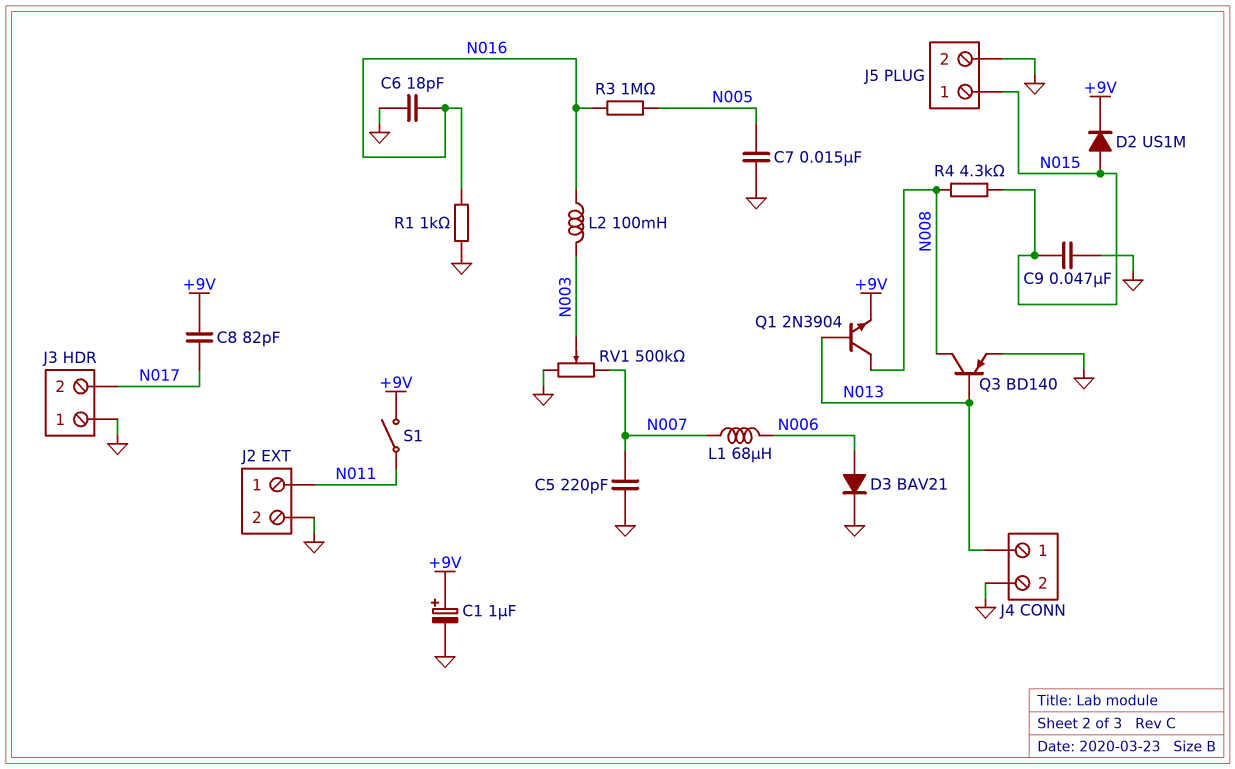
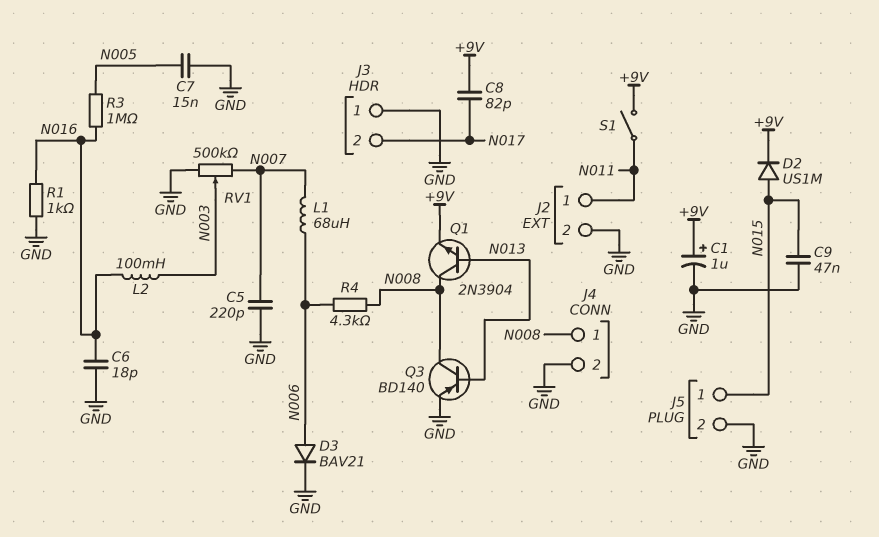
J4 pin 1: N013 -> N008
R4: 4.3k (N008, N015) -> 4.3k (N006, N008)

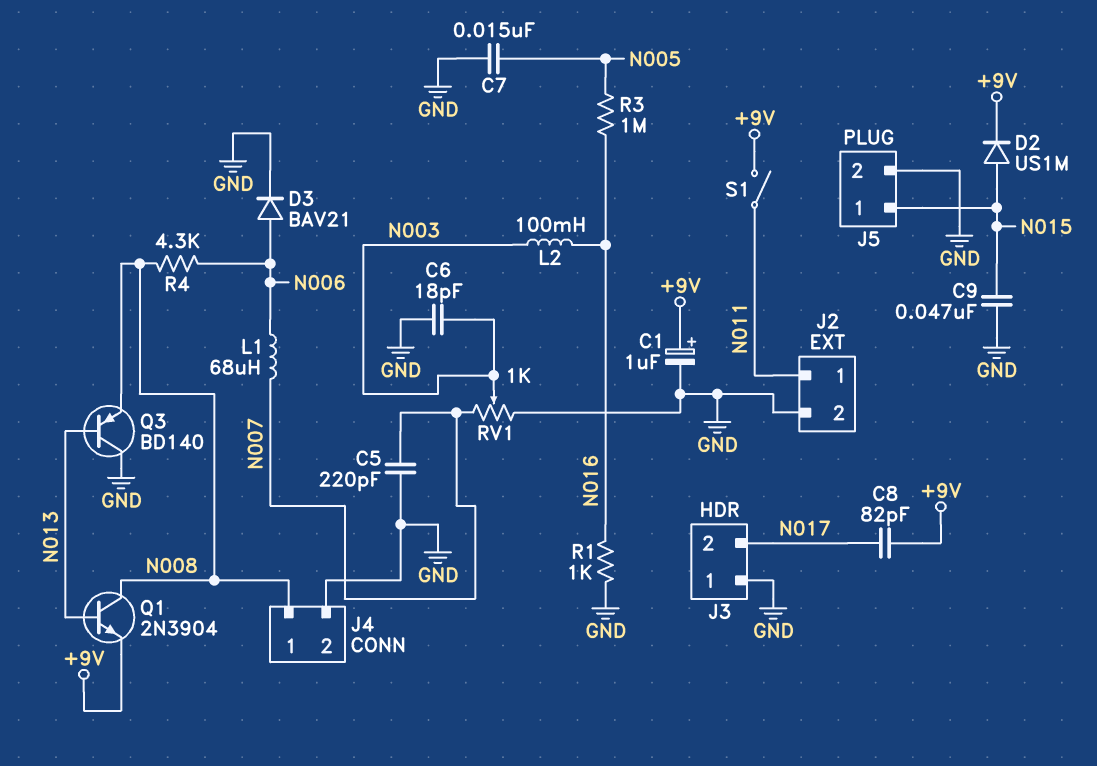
C6: 18pF (GND, N016) -> 18pF (GND, N003)
Q3: PNP BD140 (B N013, C N008, E GND) -> PNP BD140 (B N013, C GND, E N008)
RV1: 500k (GND, N007, wiper N003) -> 1k (GND, N007, wiper N003)

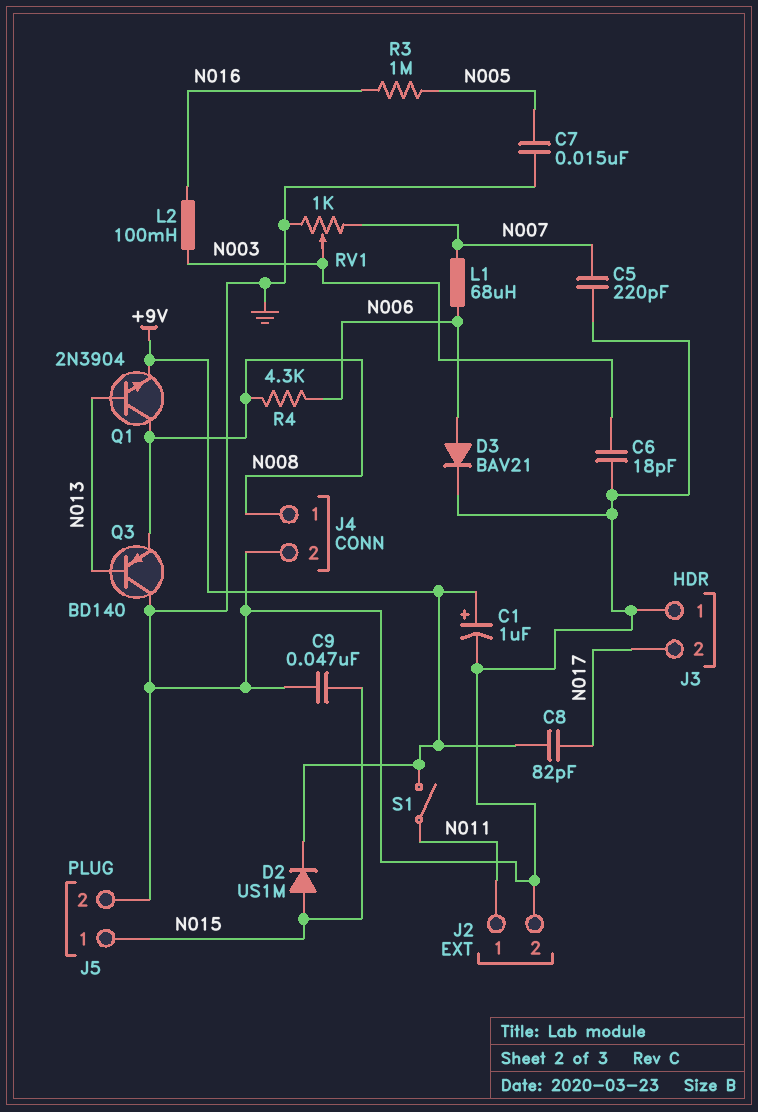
R1: 1k (GND, N016) -> none

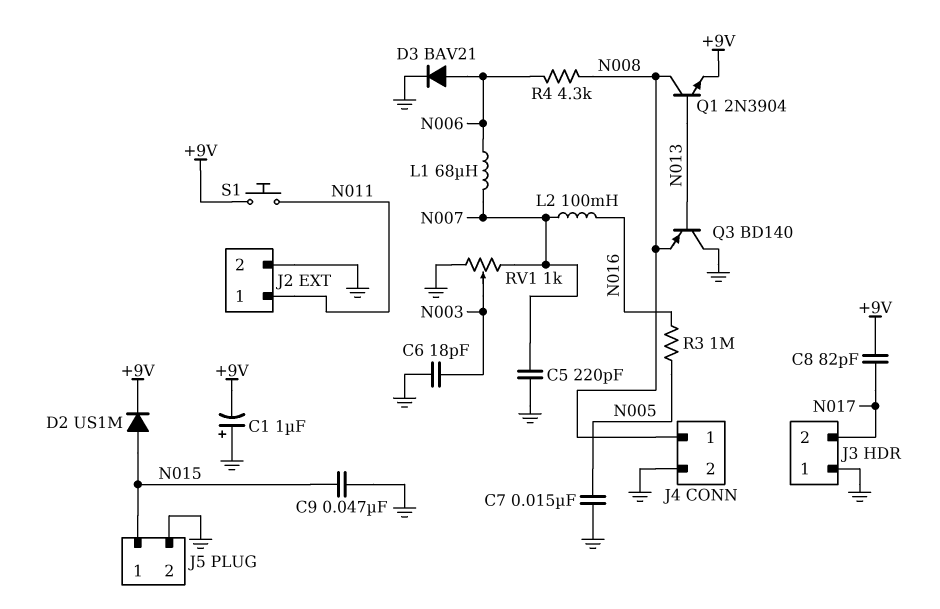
C1: 1uF (plus +9V, minus GND) -> 1uF (plus GND, minus +9V)
L2: 100mH (N003, N016) -> 100mH (N007, N016)
S1: switch (+9V, N011) -> button (+9V, N011)

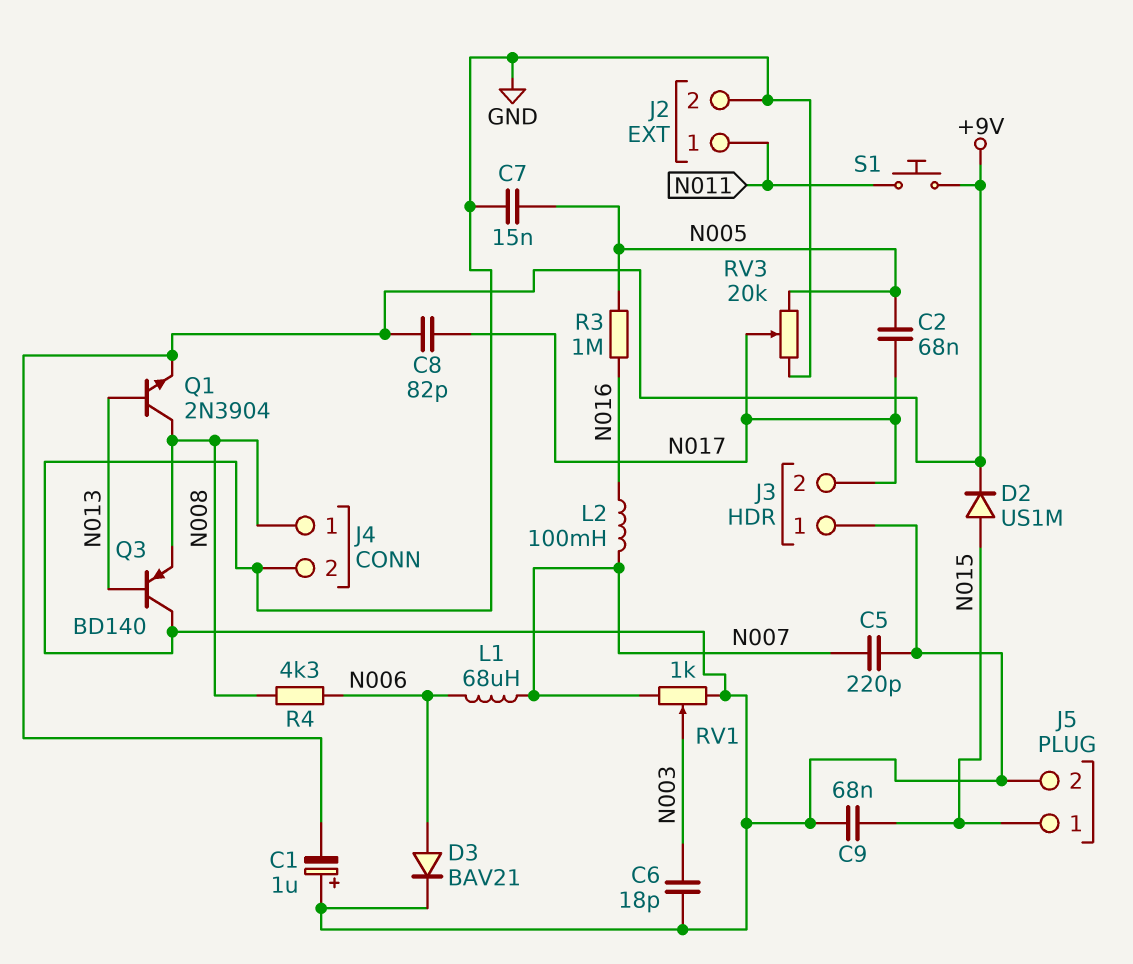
C2: none -> 68nF (N005, N017)
C9: 47nF (GND, N015) -> 68nF (GND, N015)
RV3: none -> 20k (GND, N005, wiper N017)

